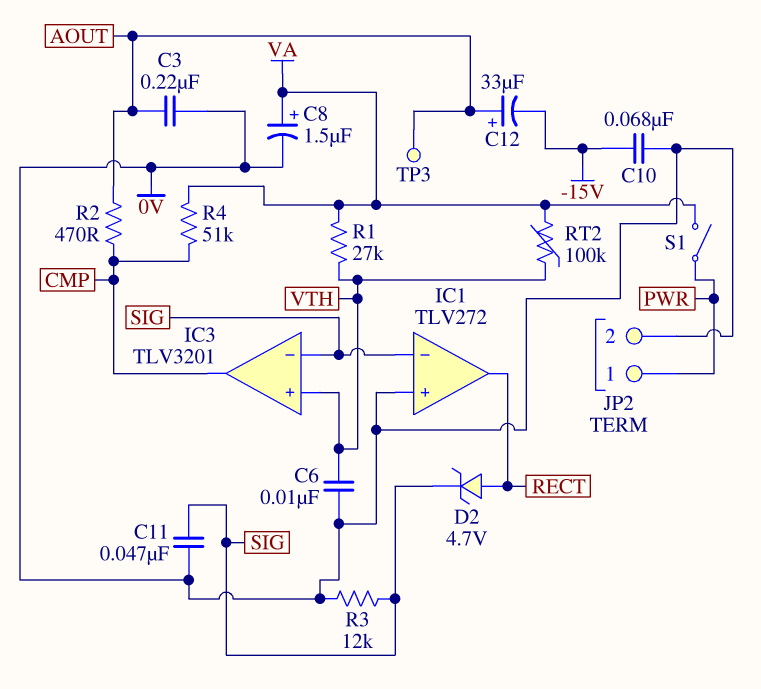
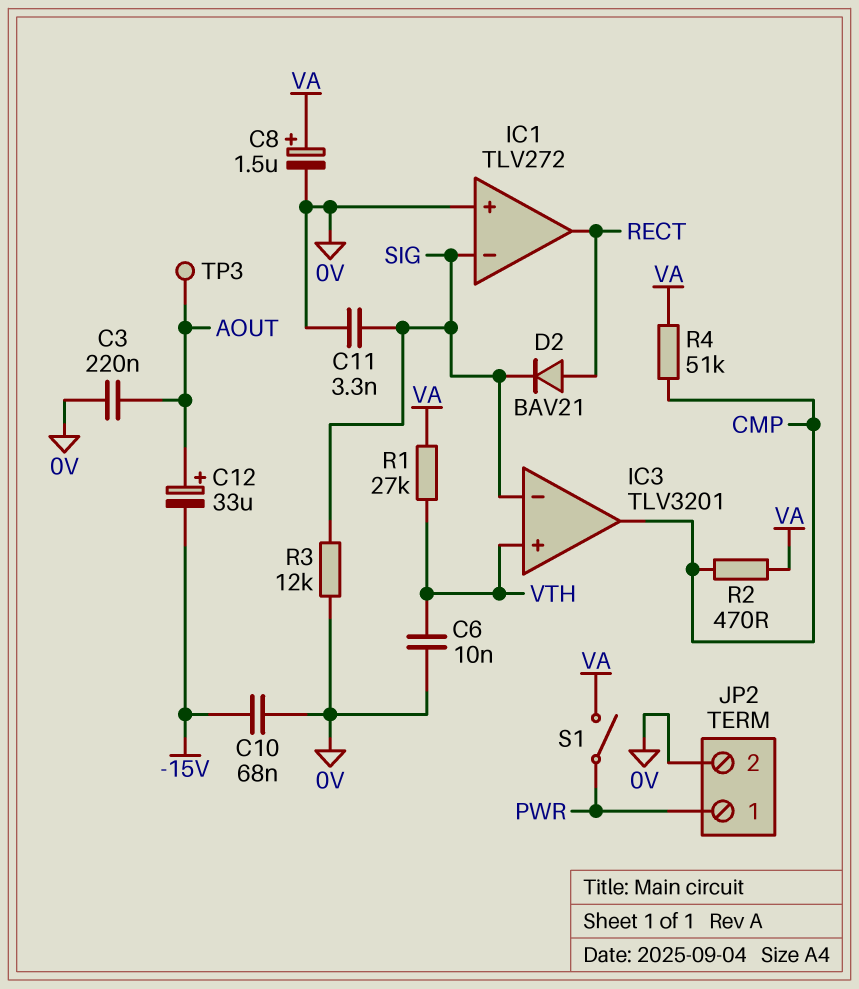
C11: 47nF (0V, SIG) -> 3.3nF (0V, SIG)
D2: zener 4.7V (A RECT, K SIG) -> diode BAV21 (A RECT, K SIG)
R2: 470 (AOUT, CMP) -> 470 (CMP, VA)
RT2: 100k (VA, VTH) -> none

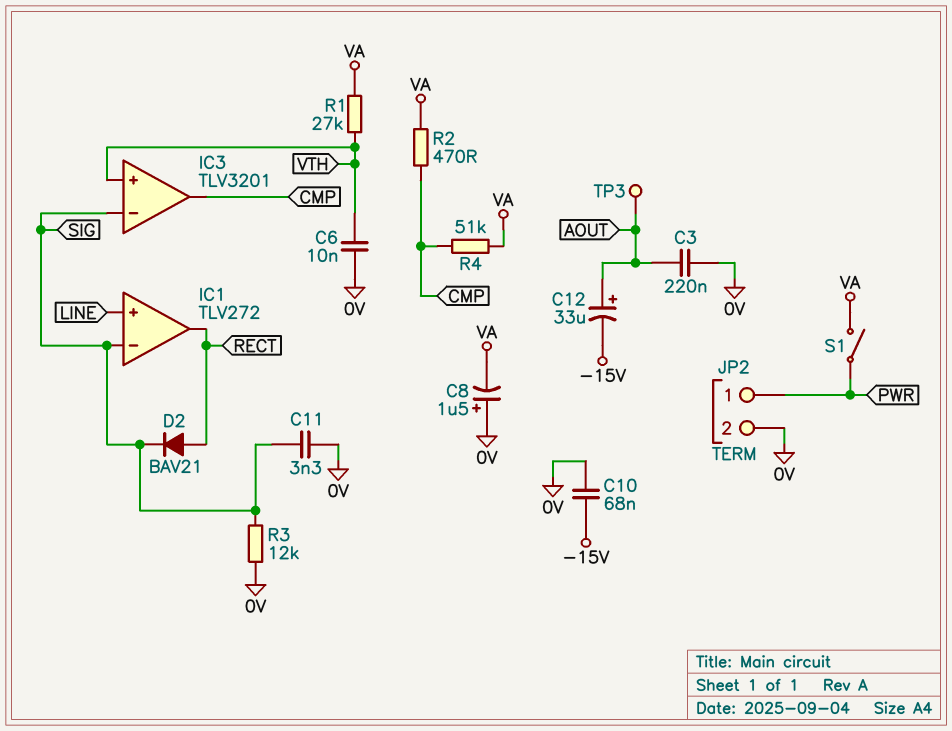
C8: 1.5uF (plus VA, minus 0V) -> 1.5uF (plus 0V, minus VA)
IC1 pin in+: 0V -> LINE

